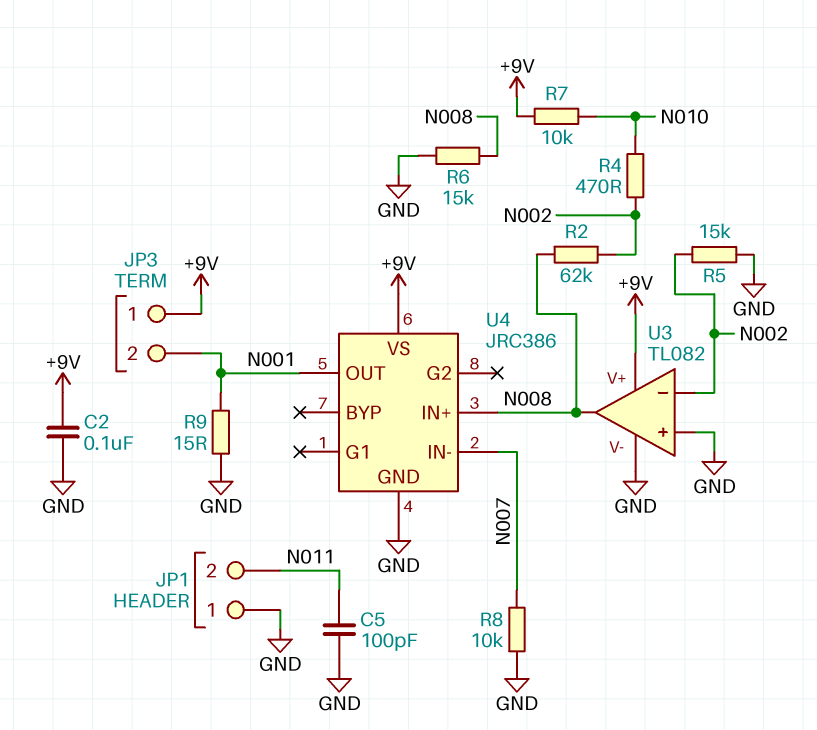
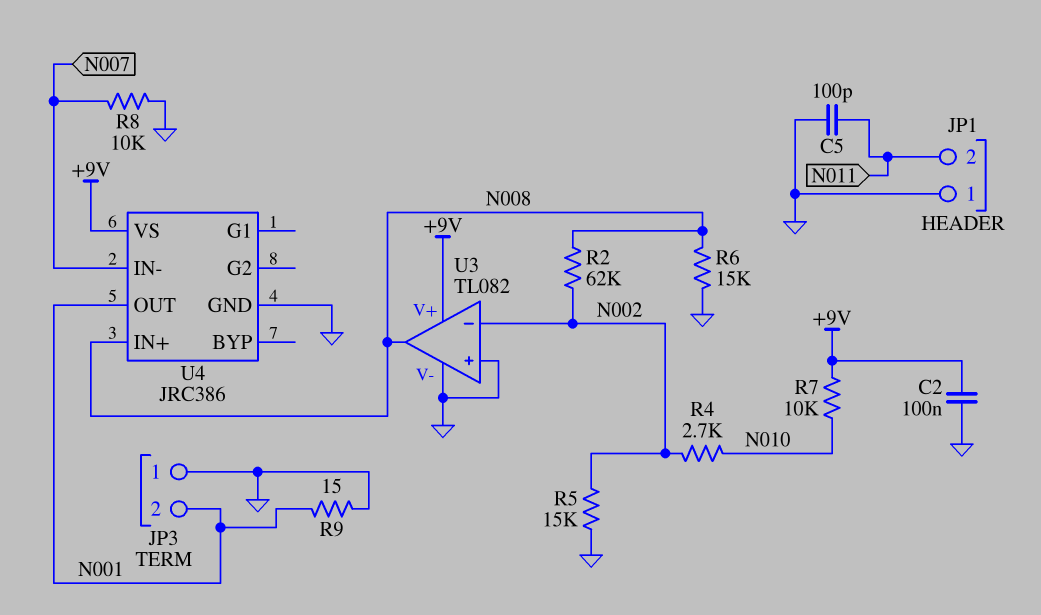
JP3 pin 1: +9V -> GND
R4: 470 (N002, N010) -> 2.7k (N002, N010)

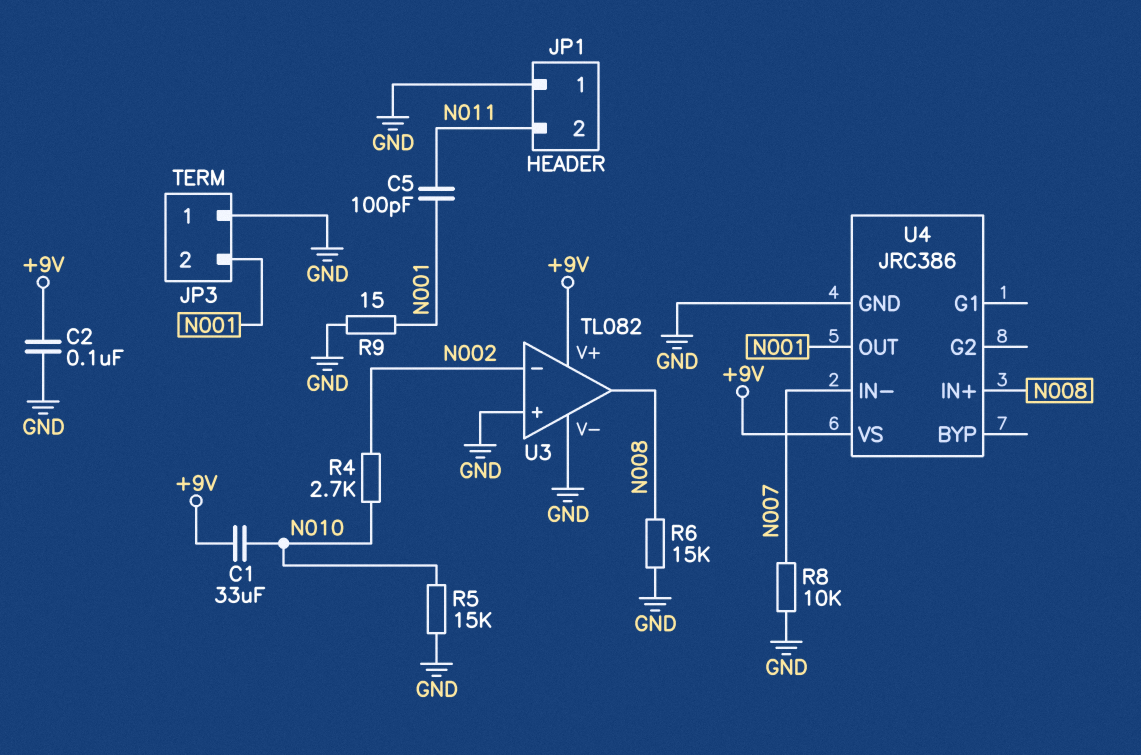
C1: none -> 33uF (+9V, N010)
C5: 100pF (GND, N011) -> 100pF (N001, N011)
R2: 62k (N002, N008) -> none
R5: 15k (GND, N002) -> 15k (GND, N010)
R7: 10k (+9V, N010) -> none

